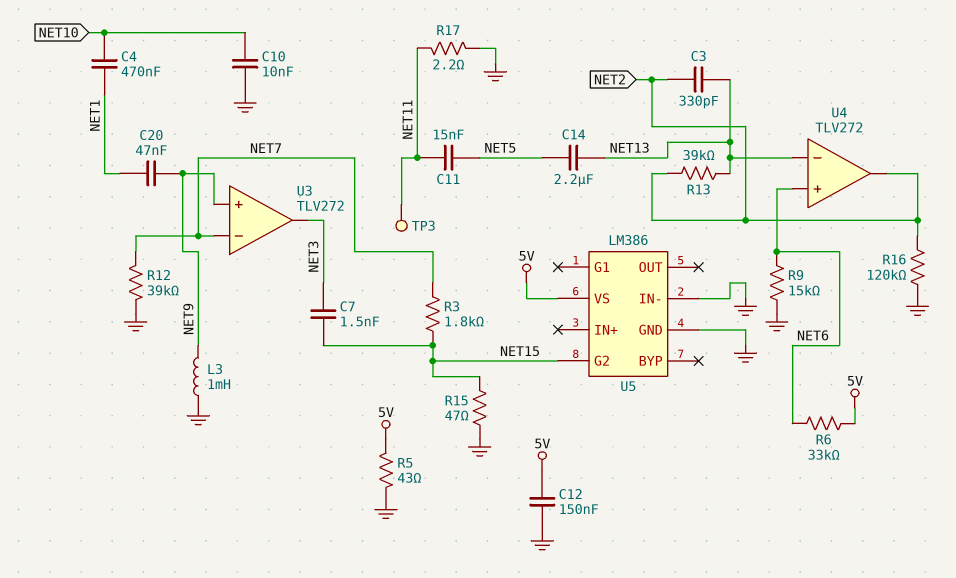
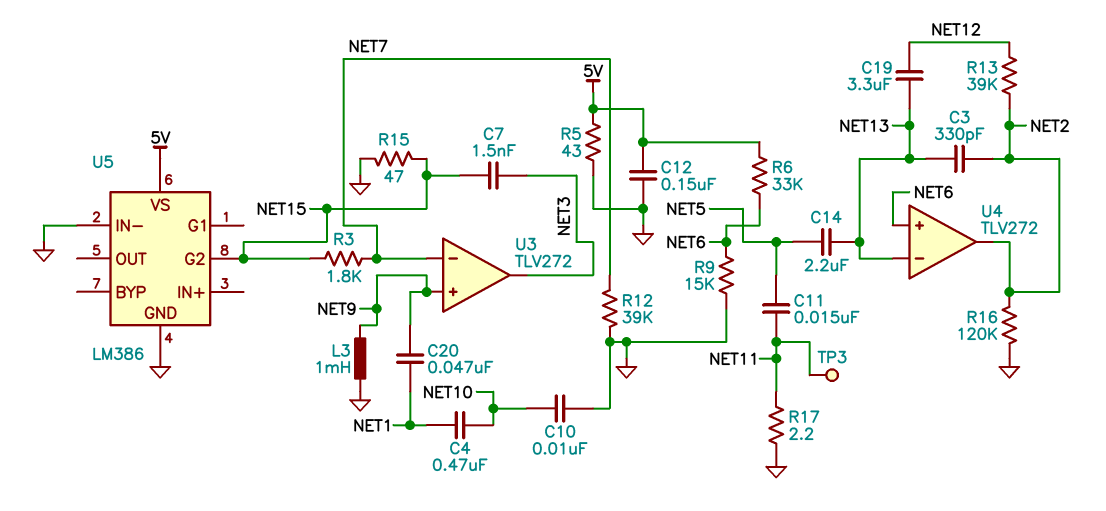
C19: none -> 3.3uF (NET12, NET13)
R13: 39k (NET2, NET13) -> 39k (NET2, NET12)

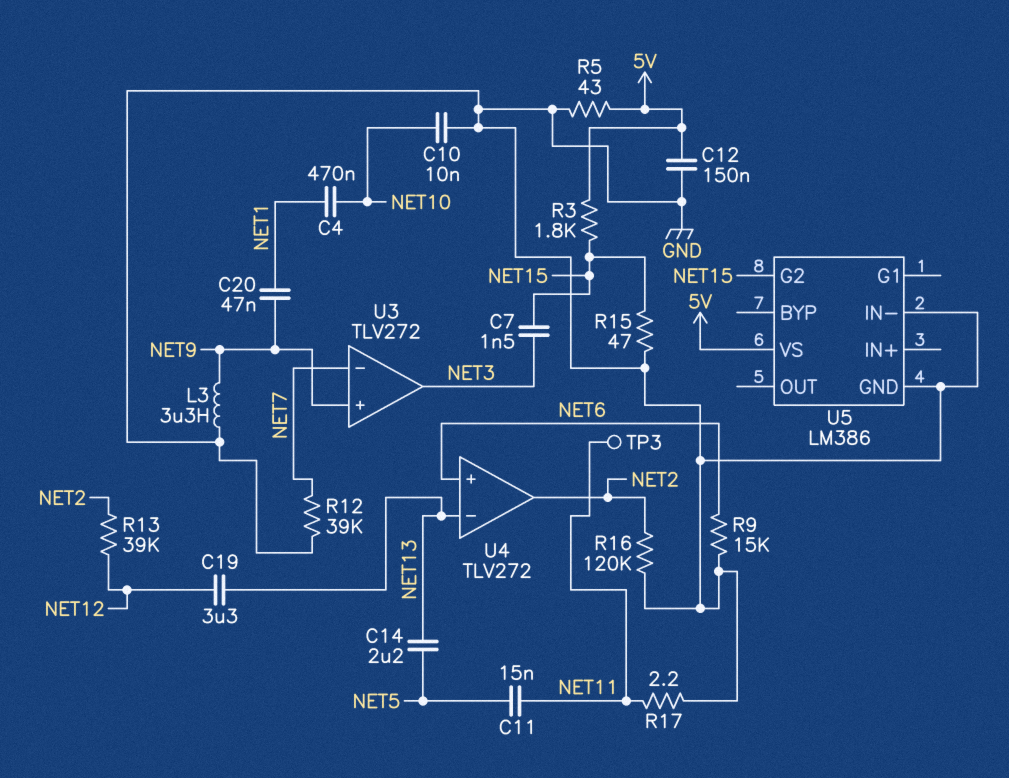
C3: 330pF (NET2, NET13) -> none
L3: 1mH (GND, NET9) -> 3.3uH (GND, NET9)
R3: 1.8k (NET7, NET15) -> 1.8k (5V, NET15)
R6: 33k (5V, NET6) -> none

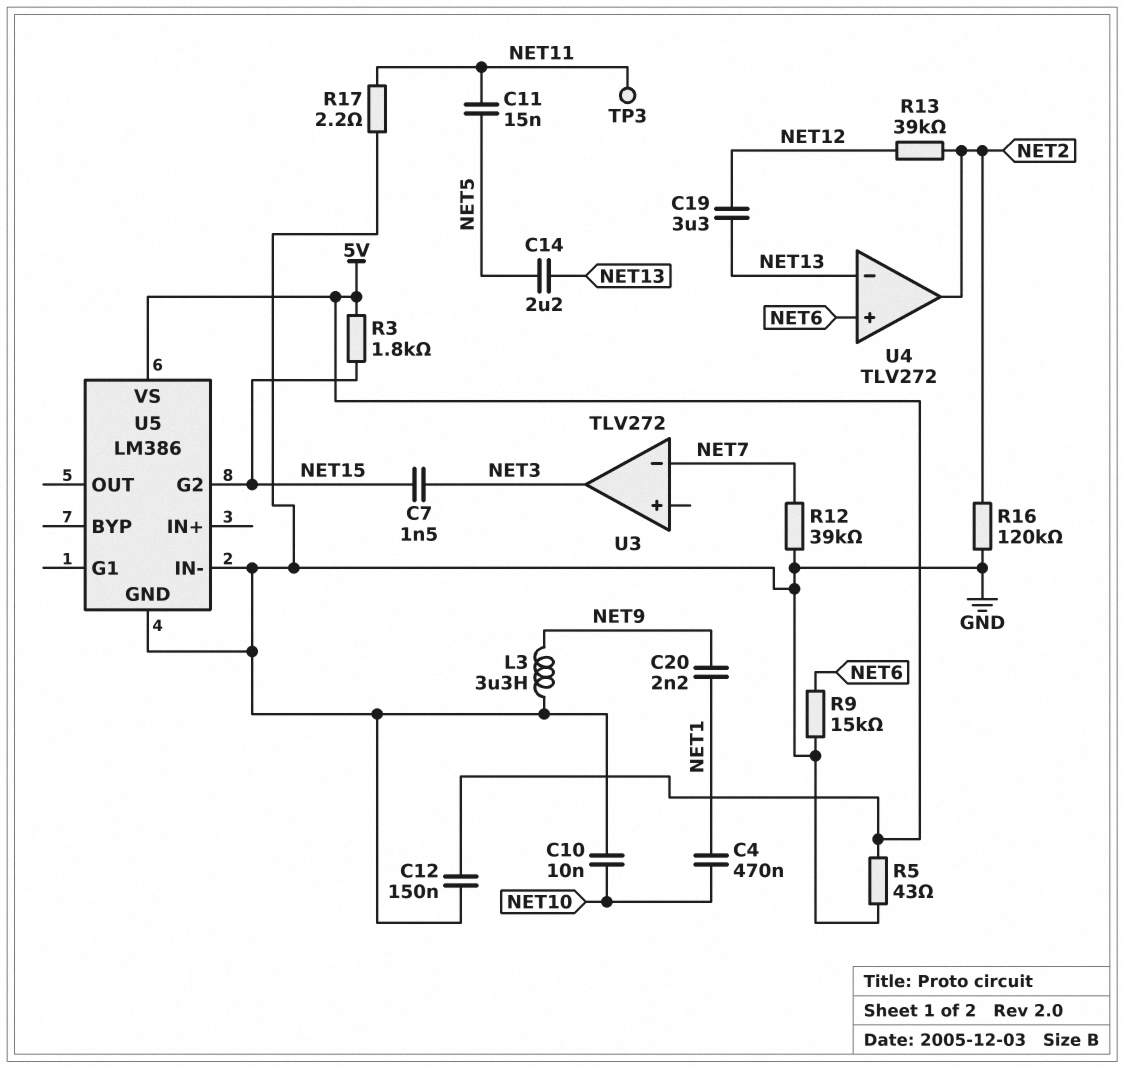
C20: 47nF (NET1, NET9) -> 2.2nF (NET1, NET9)
R15: 47 (GND, NET15) -> none
U3 pin in+: NET9 -> none

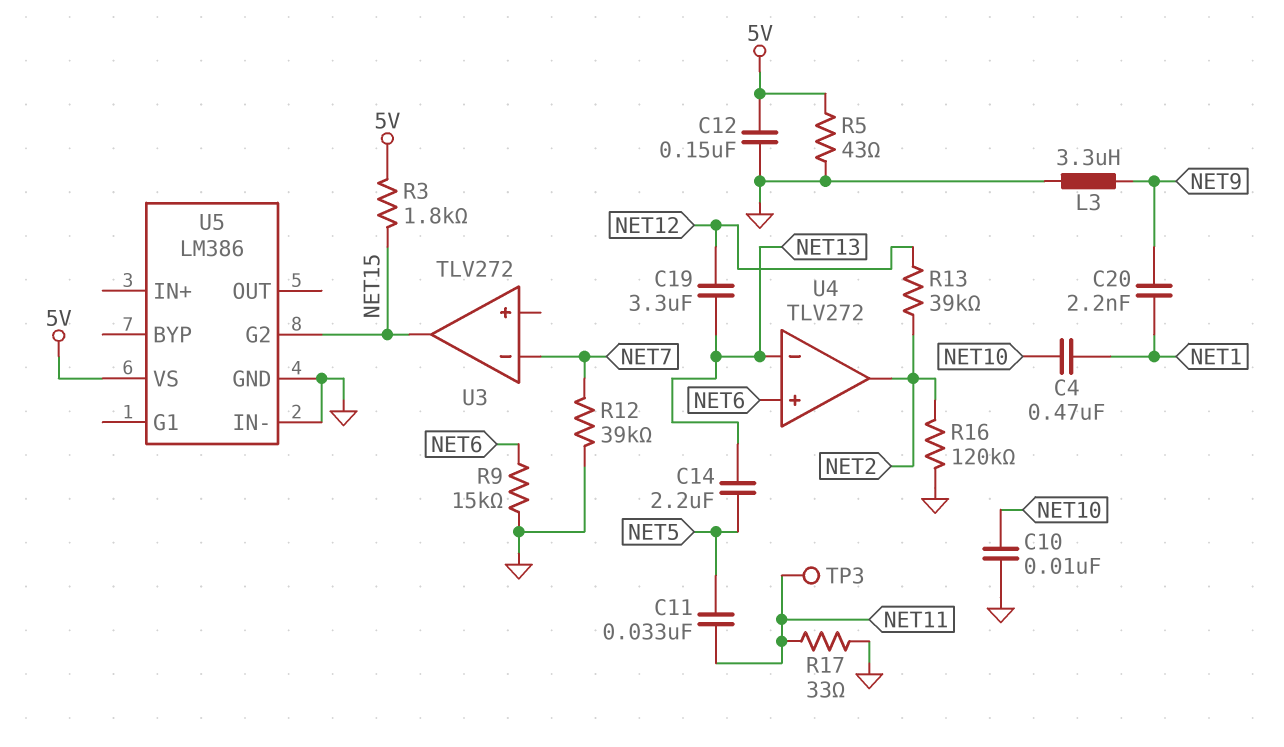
C7: 1.5nF (NET3, NET15) -> none
C11: 15nF (NET5, NET11) -> 33nF (NET5, NET11)
R17: 2.2 (GND, NET11) -> 33 (GND, NET11)
U3 pin out: NET3 -> NET15

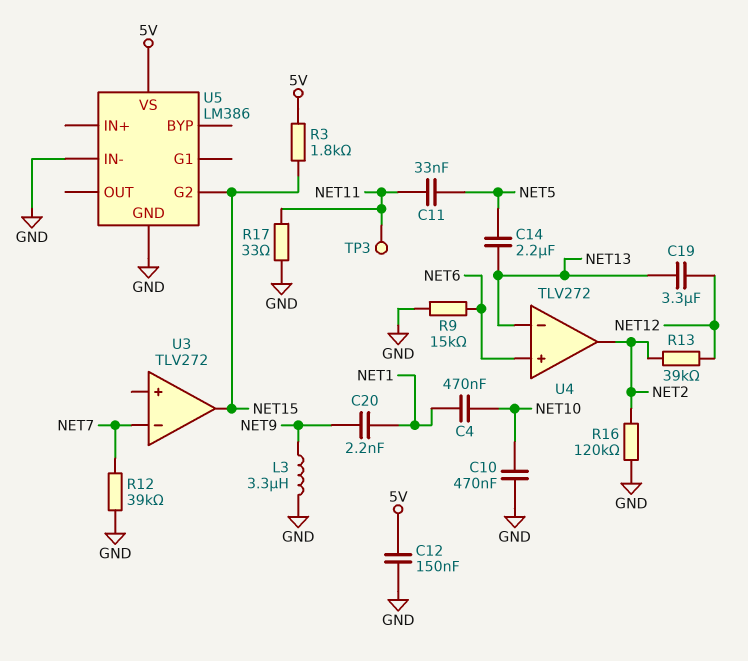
C10: 10nF (GND, NET10) -> 470nF (GND, NET10)
R5: 43 (5V, GND) -> none

